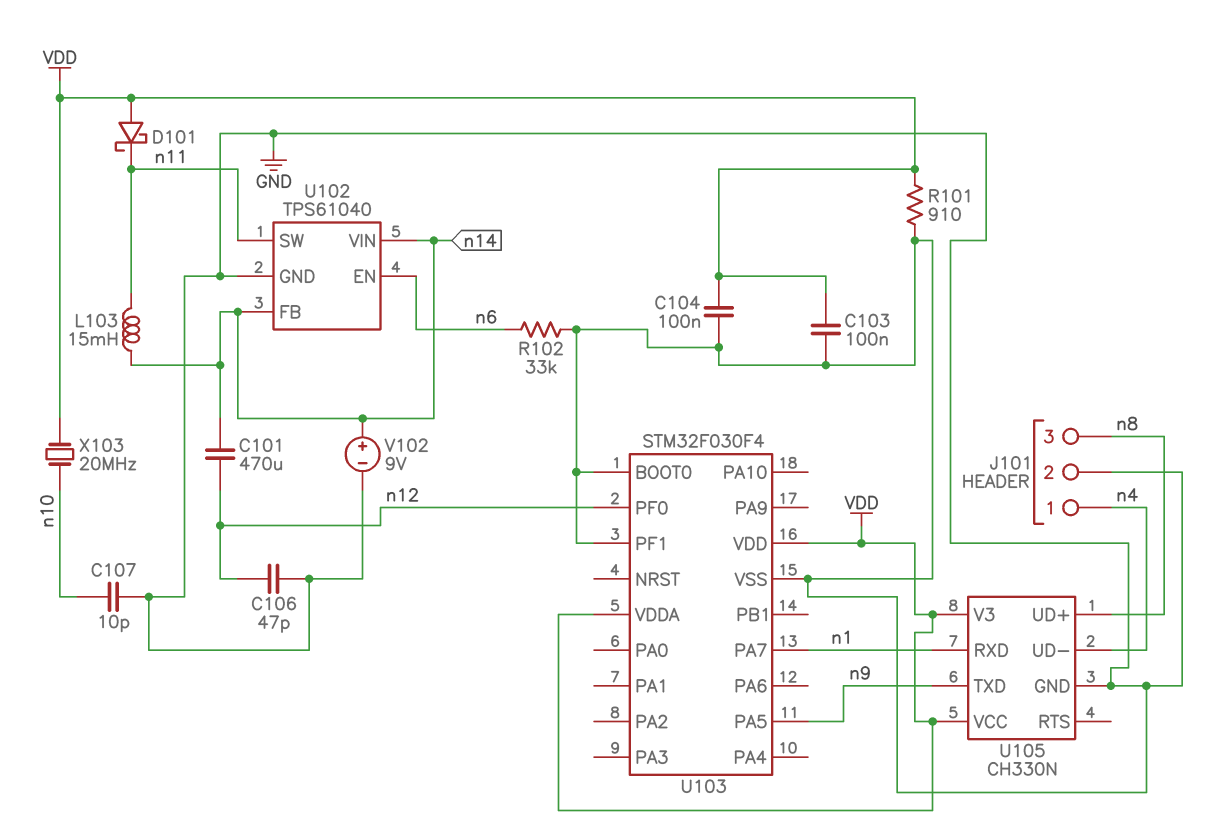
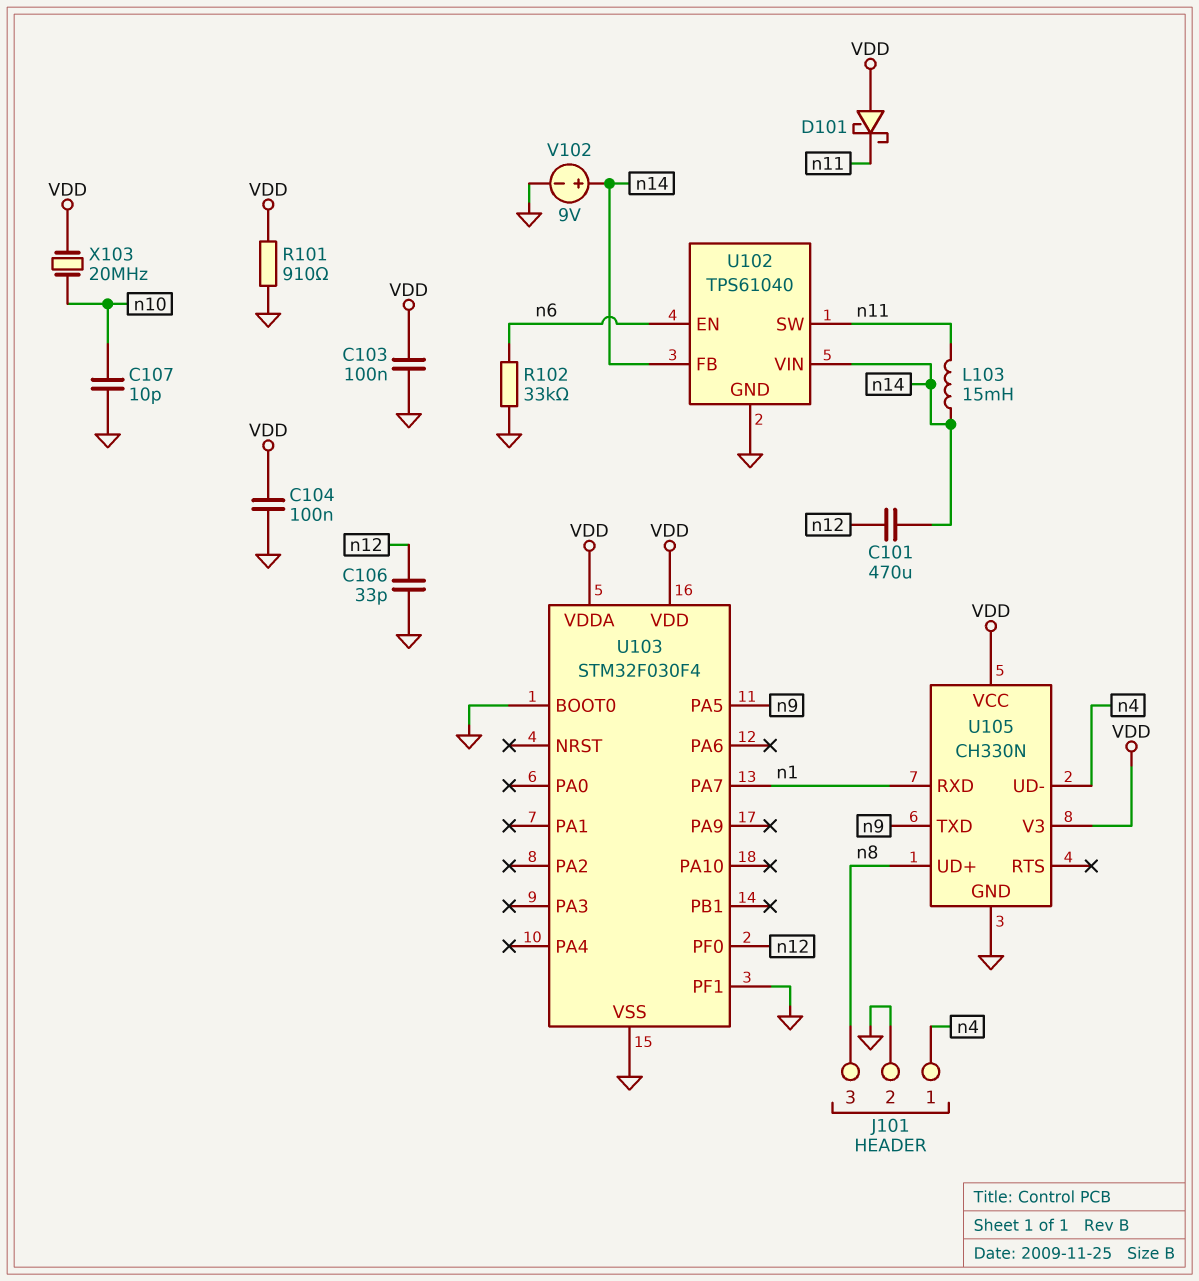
C106: 47pF (GND, n12) -> 33pF (GND, n12)

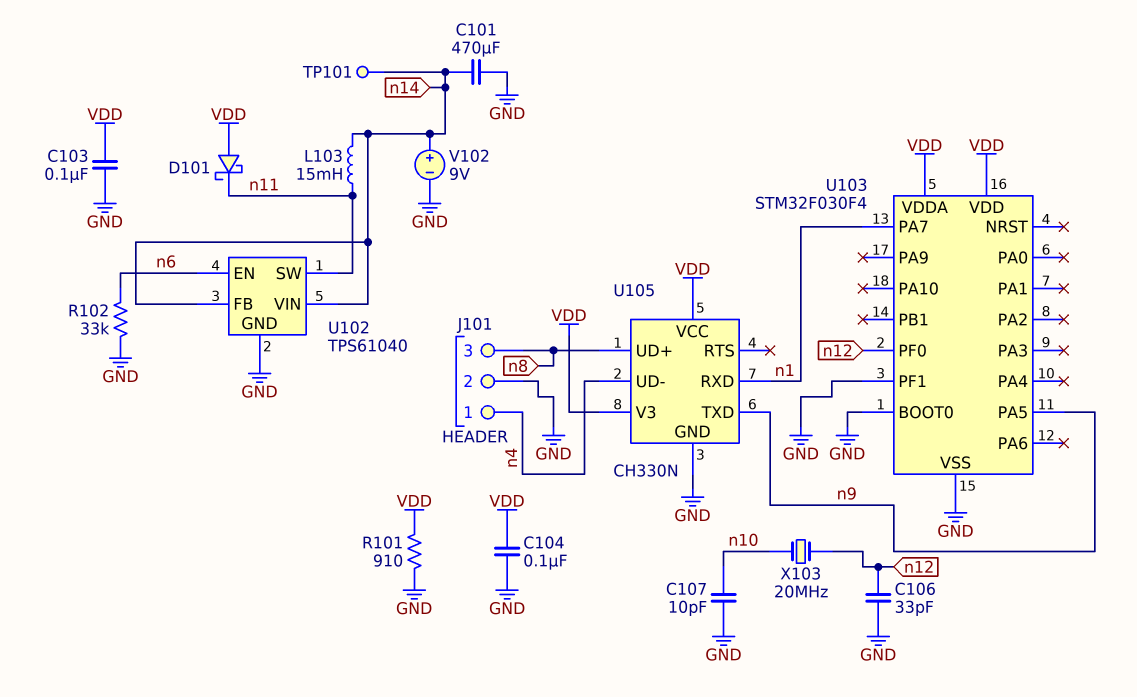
C101: 470uF (n12, n14) -> 470uF (GND, n14)
TP101: none -> test point (n14)
X103: 20MHz (VDD, n10) -> 20MHz (n10, n12)

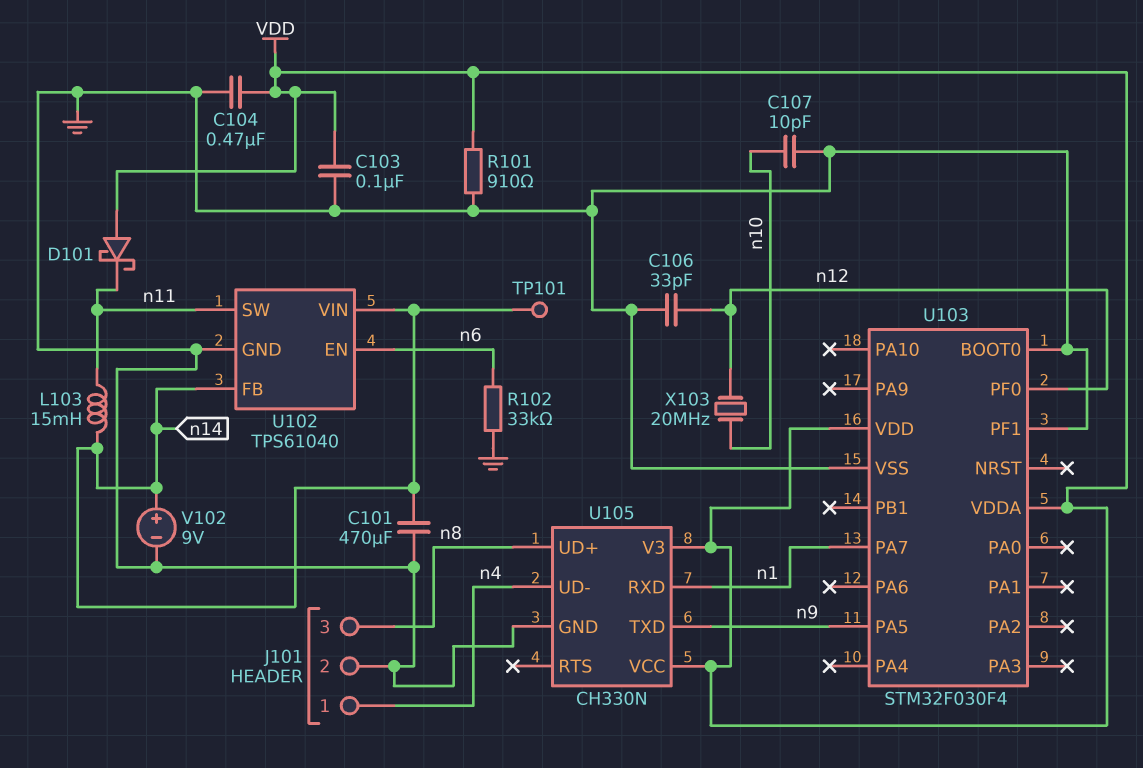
C104: 100nF (GND, VDD) -> 470nF (GND, VDD)

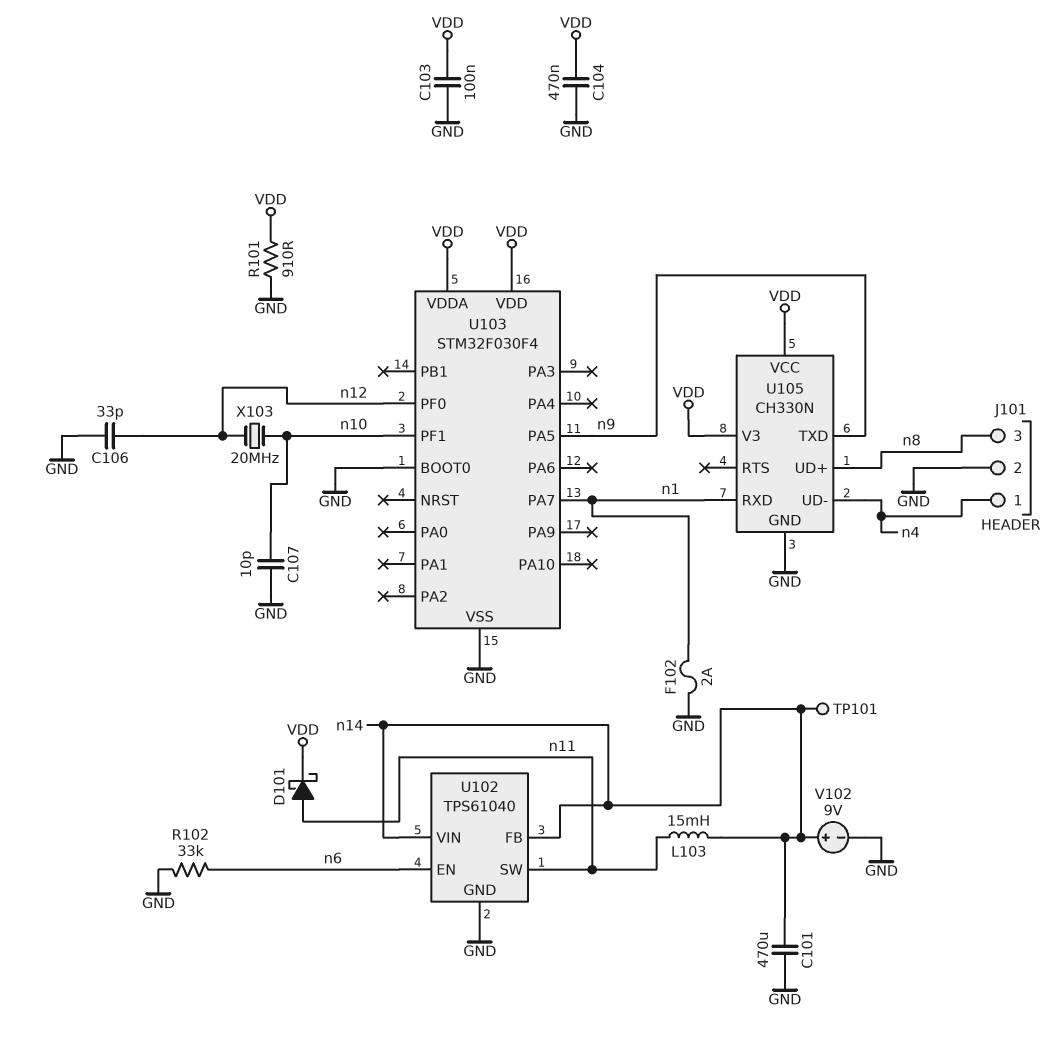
D101: schottky (A VDD, K n11) -> schottky (A n11, K VDD)
F102: none -> 2A (GND, n1)
U103 pin PF1: GND -> n10

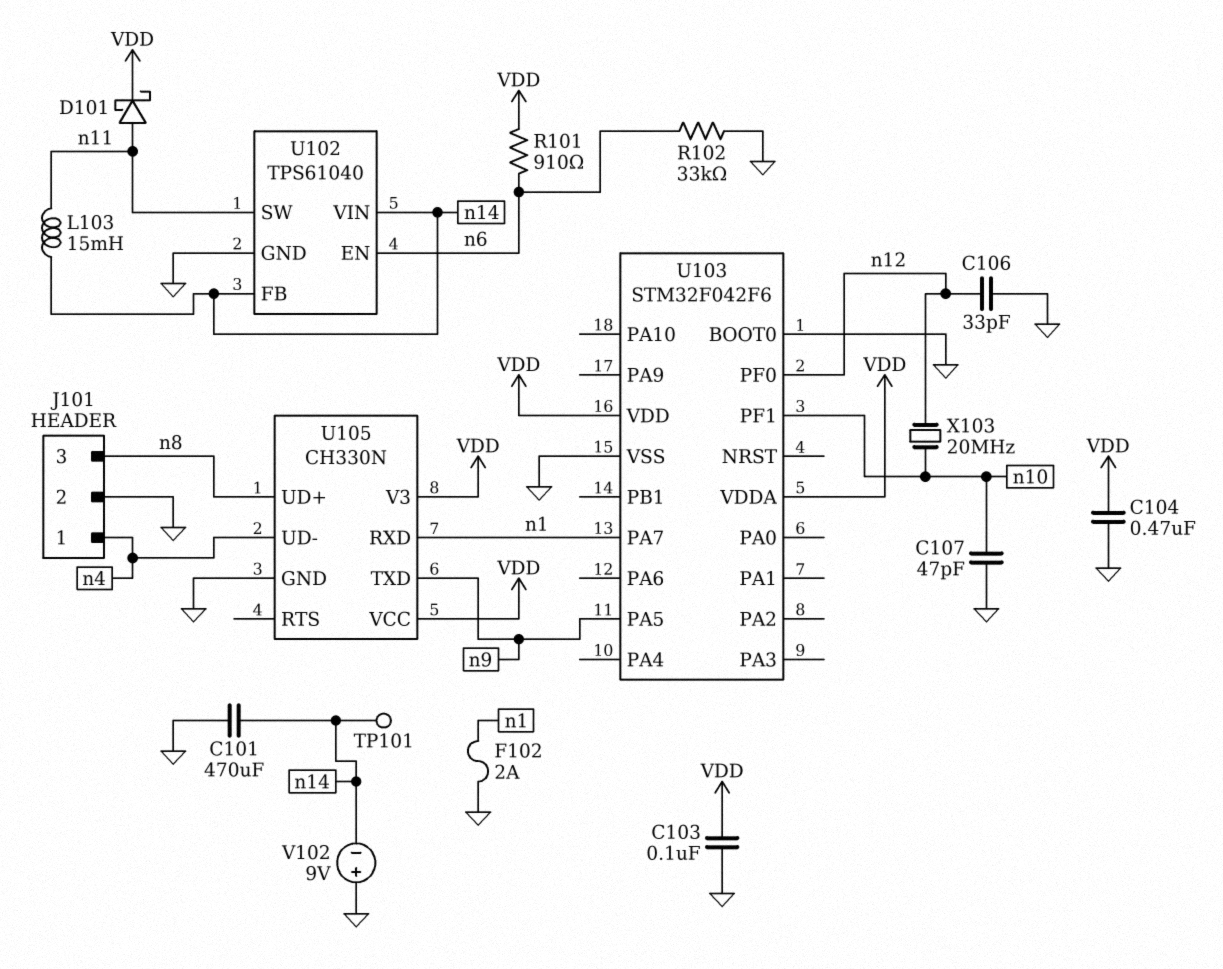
C107: 10pF (GND, n10) -> 47pF (GND, n10)
R101: 910 (GND, VDD) -> 910 (VDD, n6)
U103: STM32F030F4 -> STM32F042F6
V102: 9V (plus n14, minus GND) -> 9V (plus GND, minus n14)

